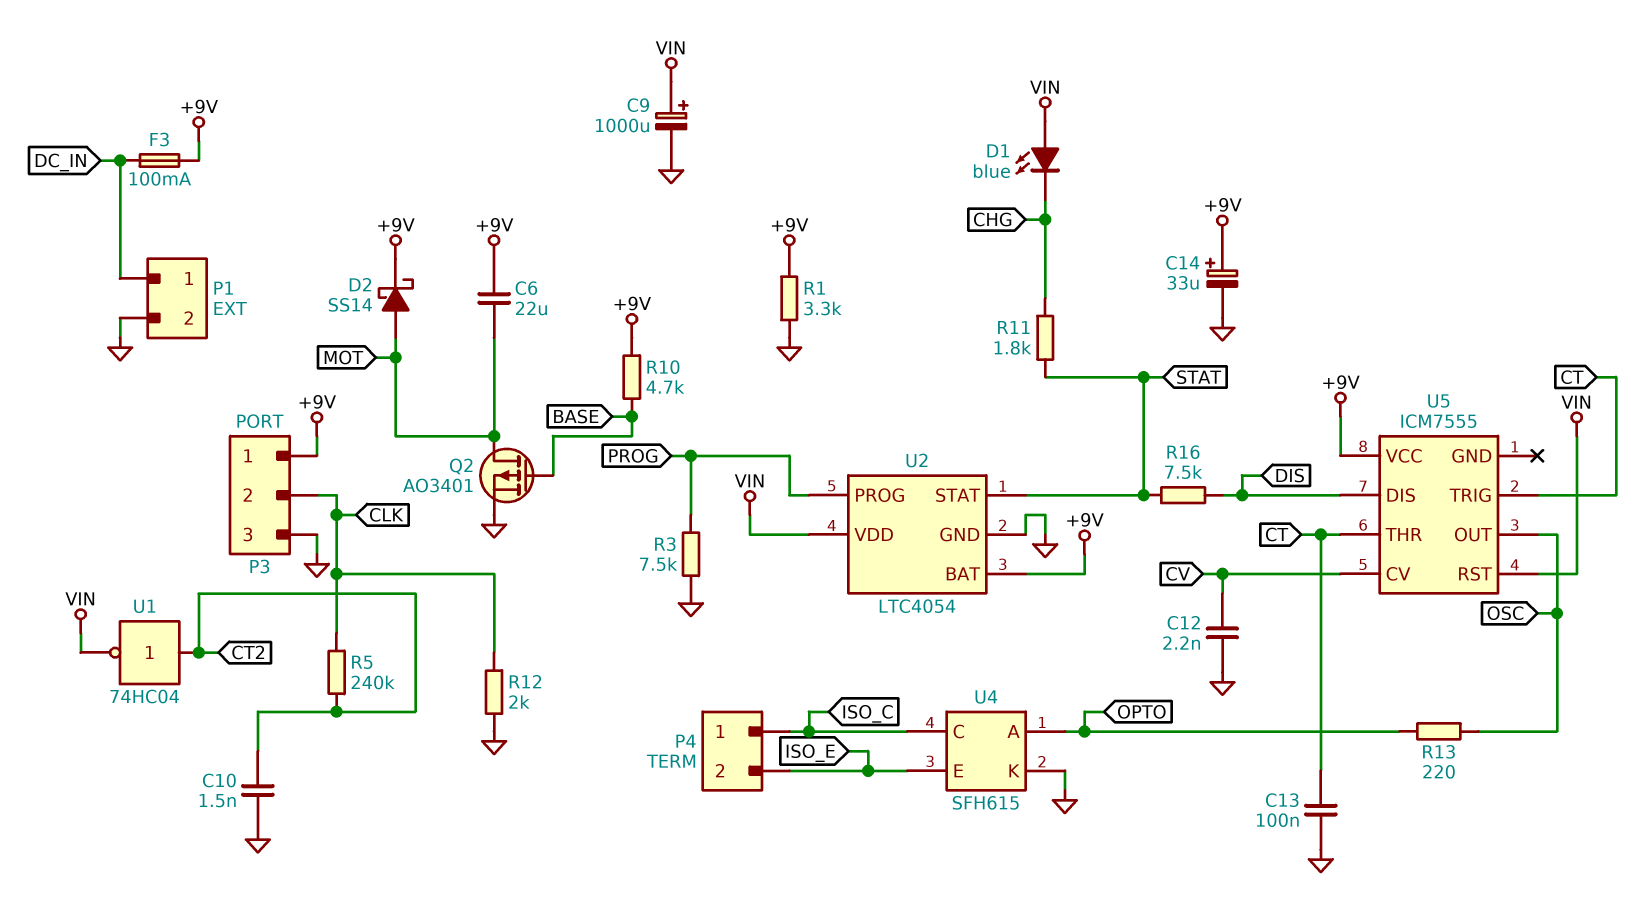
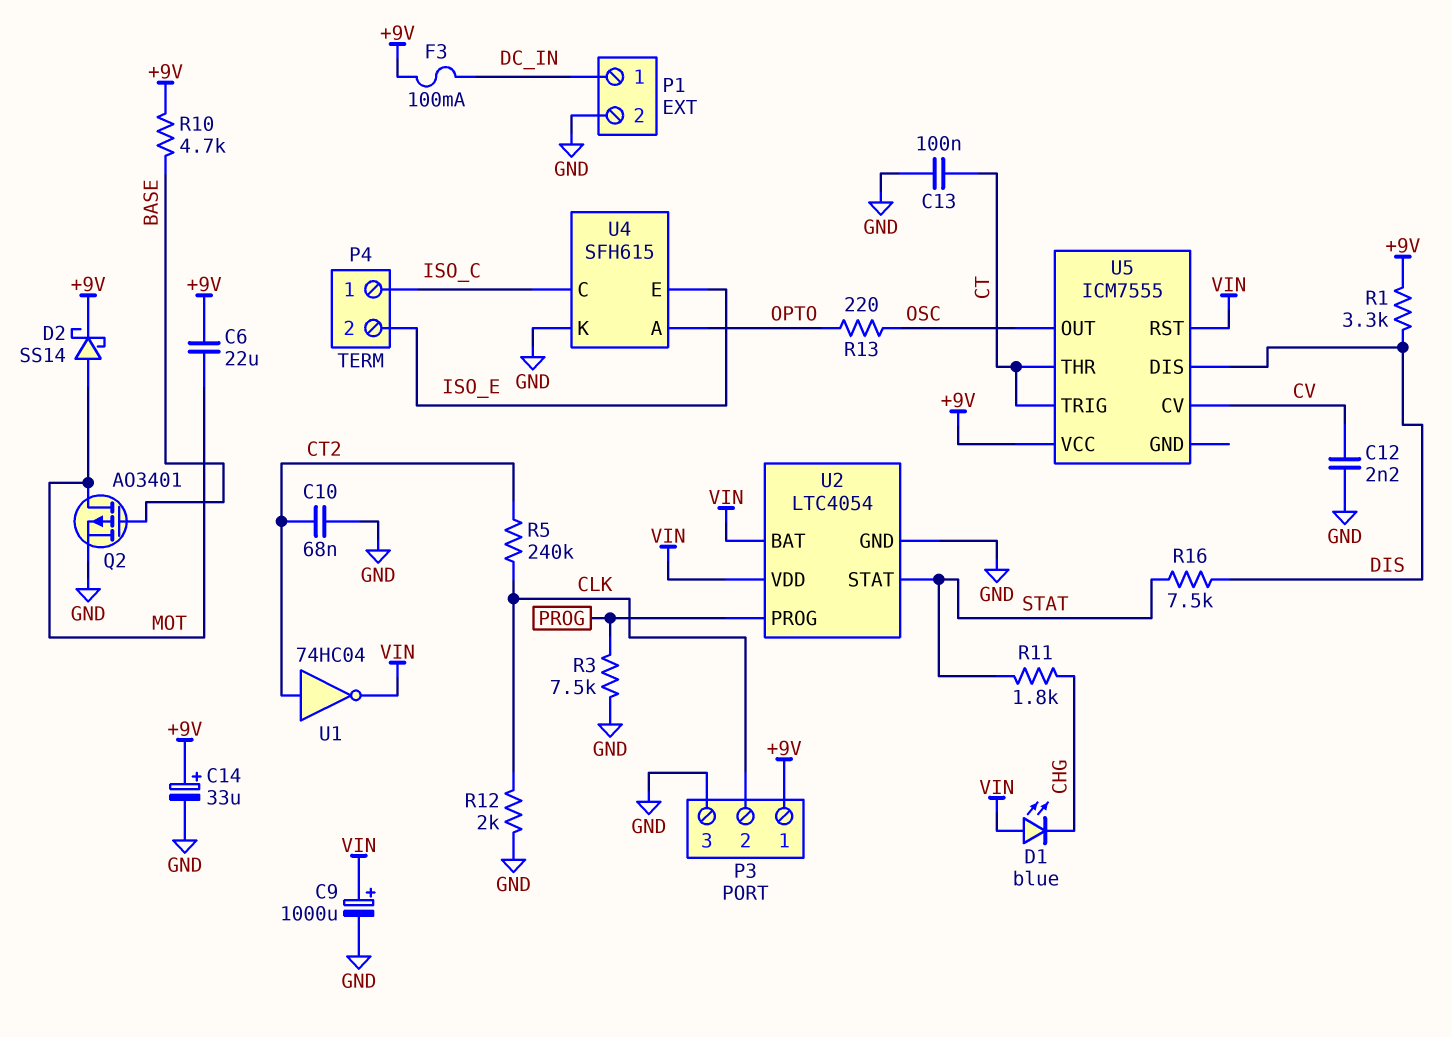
C10: 1.5nF (CT2, GND) -> 68nF (CT2, GND)
R1: 3.3k (+9V, GND) -> 3.3k (+9V, DIS)
U2 pin BAT: +9V -> VIN

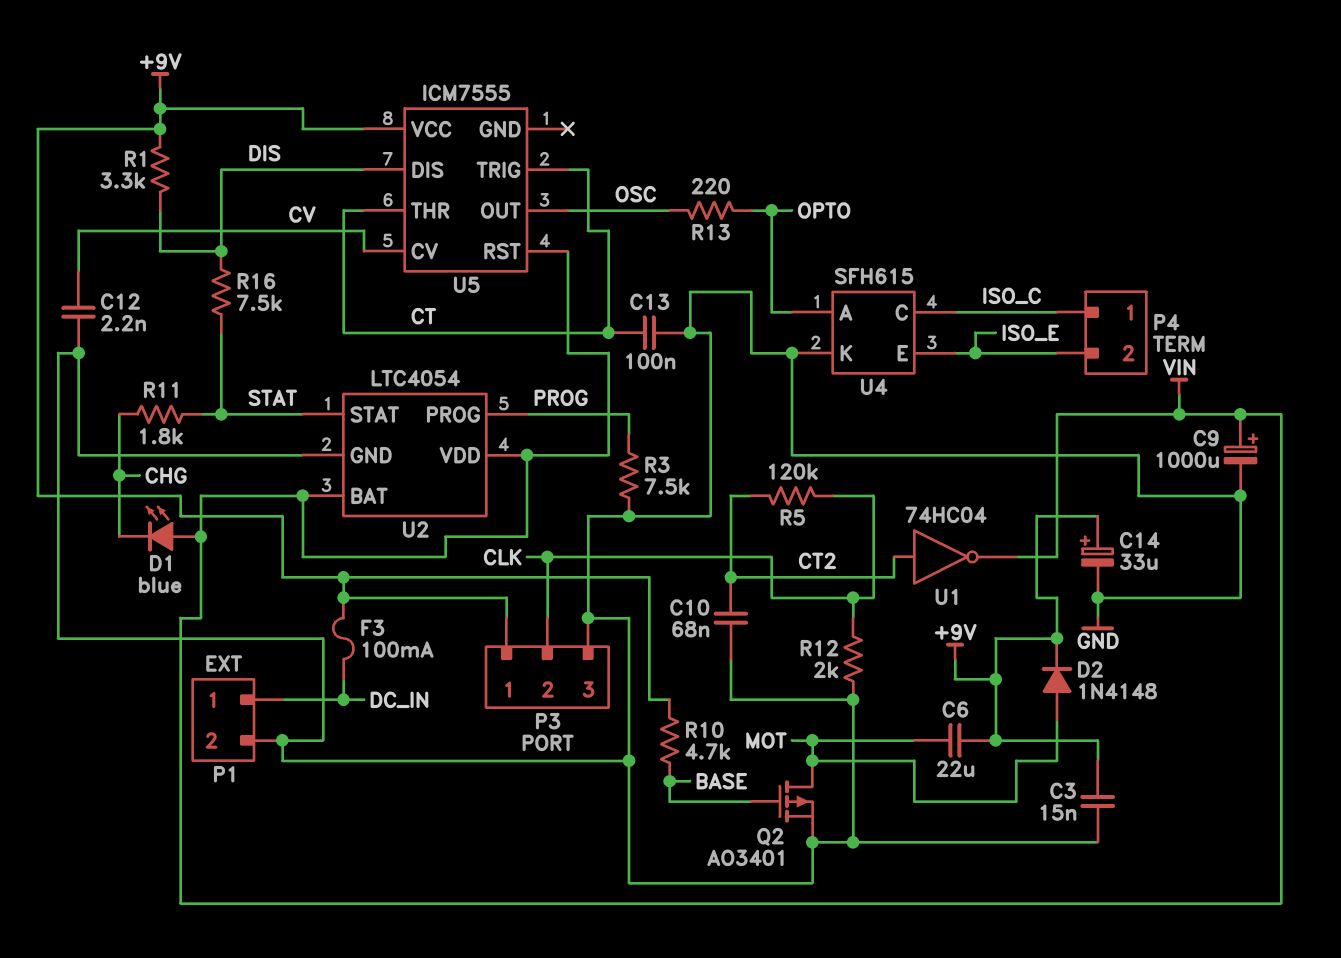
C3: none -> 15nF (+9V, GND)
D2: schottky SS14 (A MOT, K +9V) -> diode 1N4148 (A MOT, K +9V)
R5: 240k (CLK, CT2) -> 120k (CLK, CT2)

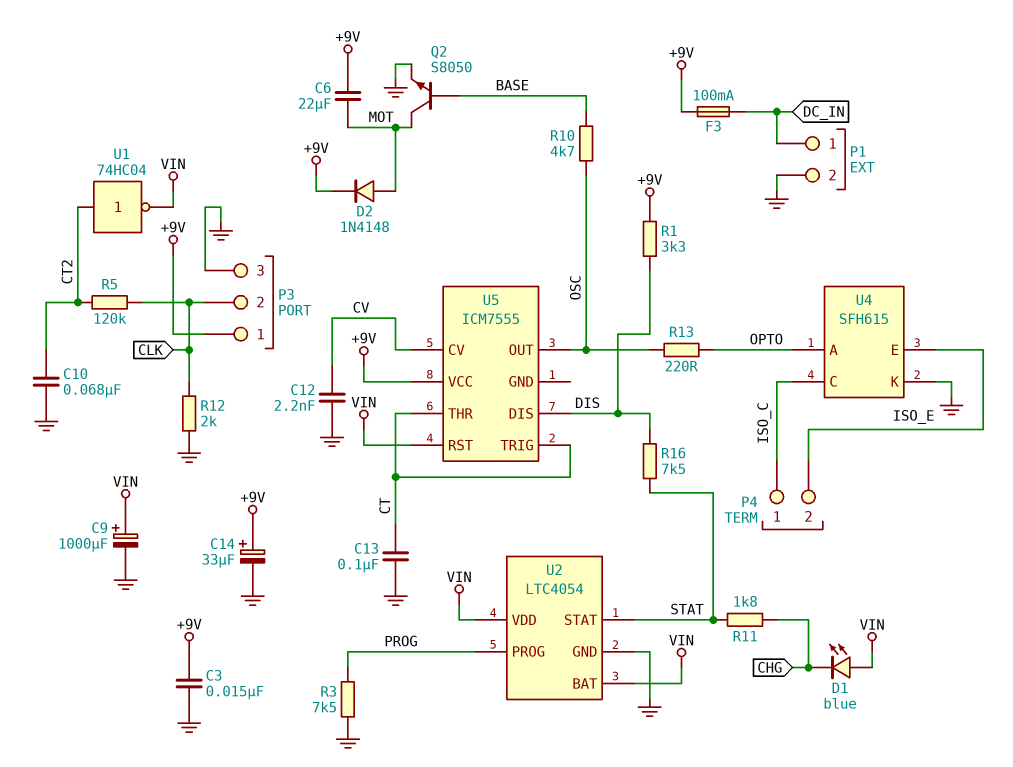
Q2: PMOS AO3401 (G BASE, D MOT, S GND) -> NPN S8050 (B BASE, C MOT, E GND)
R10: 4.7k (+9V, BASE) -> 4.7k (BASE, OSC)

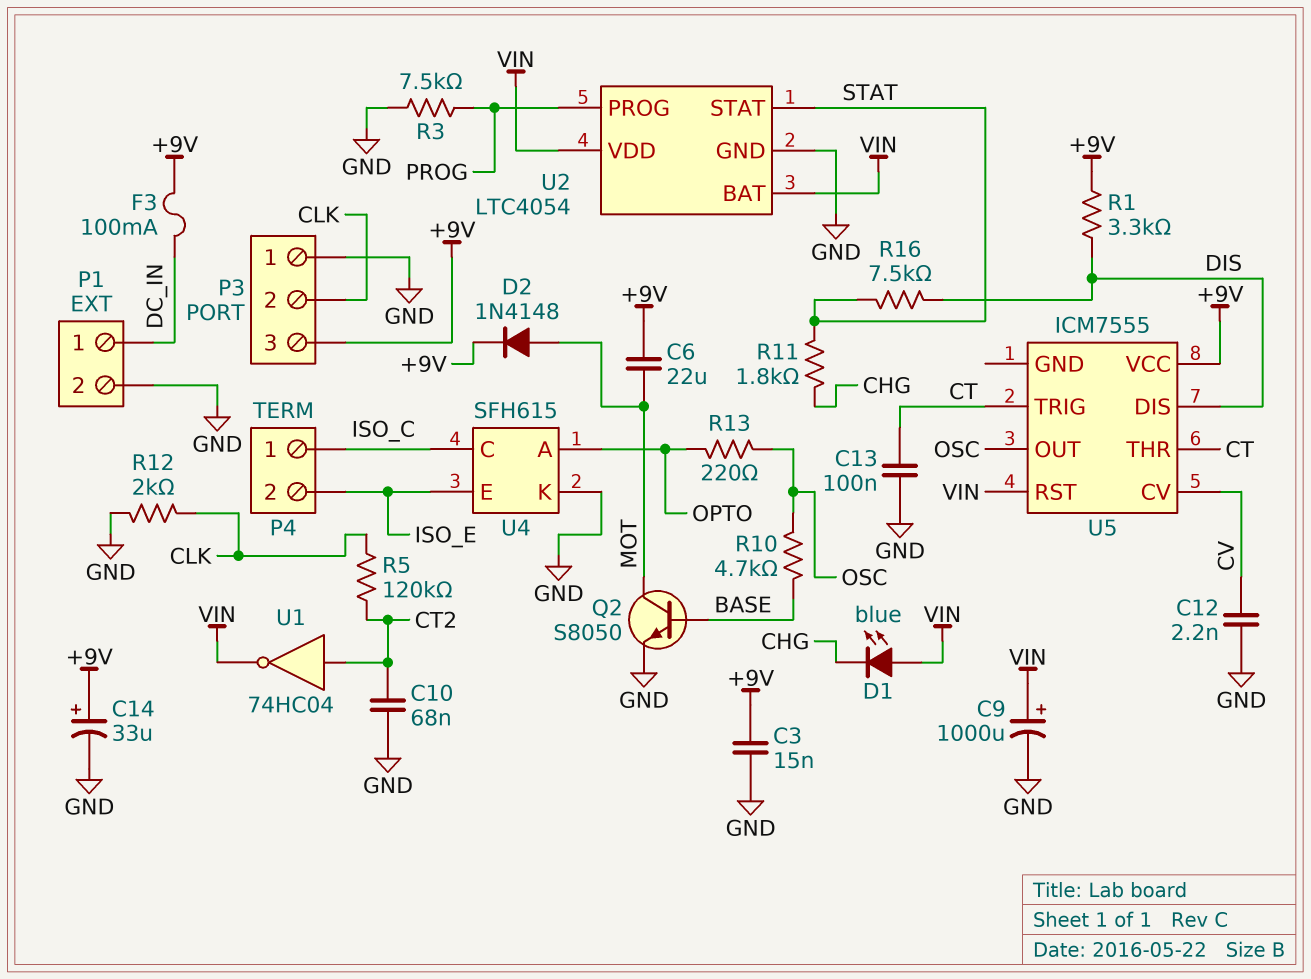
P3 pin 1: +9V -> GND
P3 pin 3: GND -> +9V

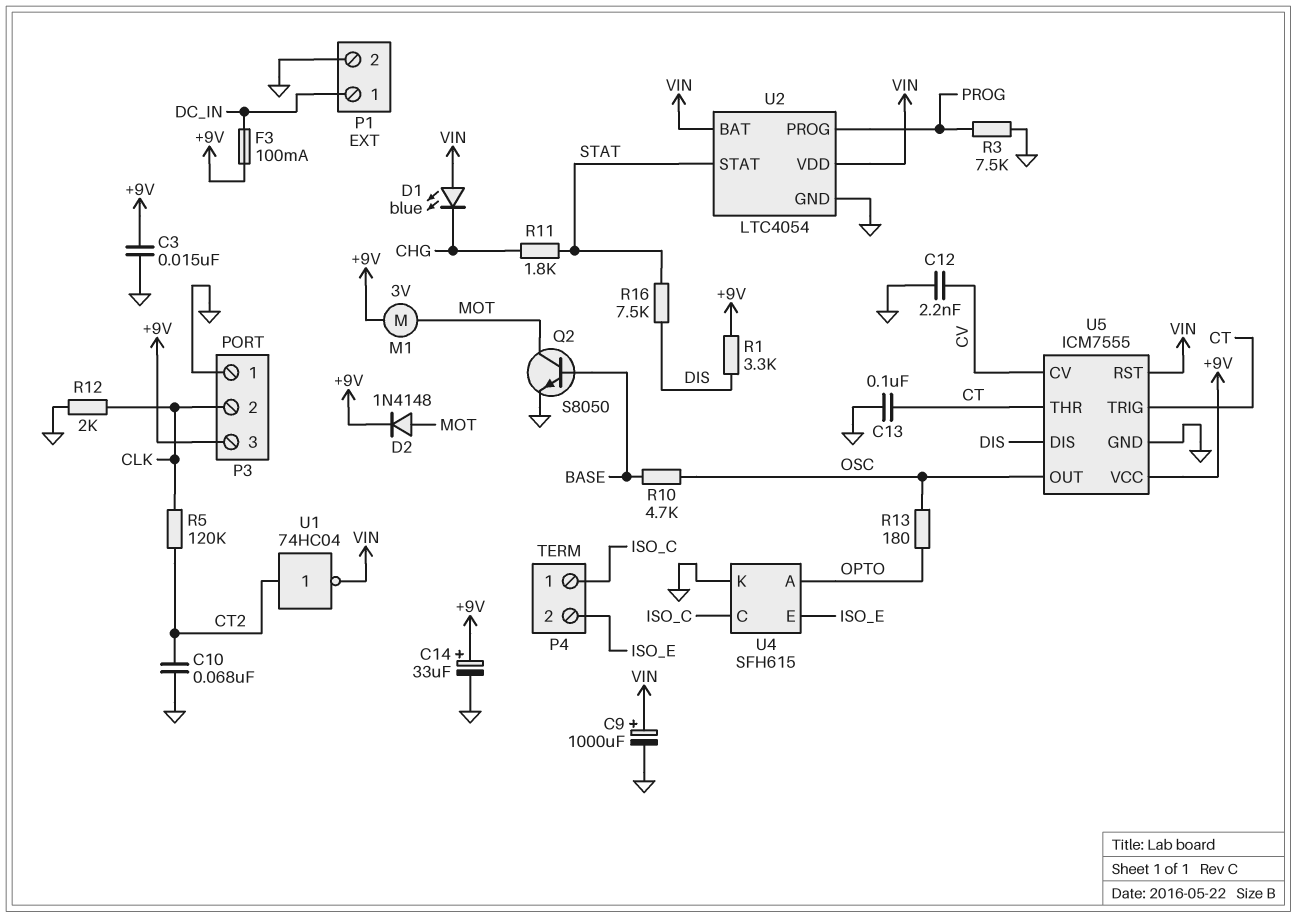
C6: 22uF (+9V, MOT) -> none
M1: none -> motor 3V (+9V, MOT)
R13: 220 (OPTO, OSC) -> 180 (OPTO, OSC)
U5 pin GND: none -> GND

